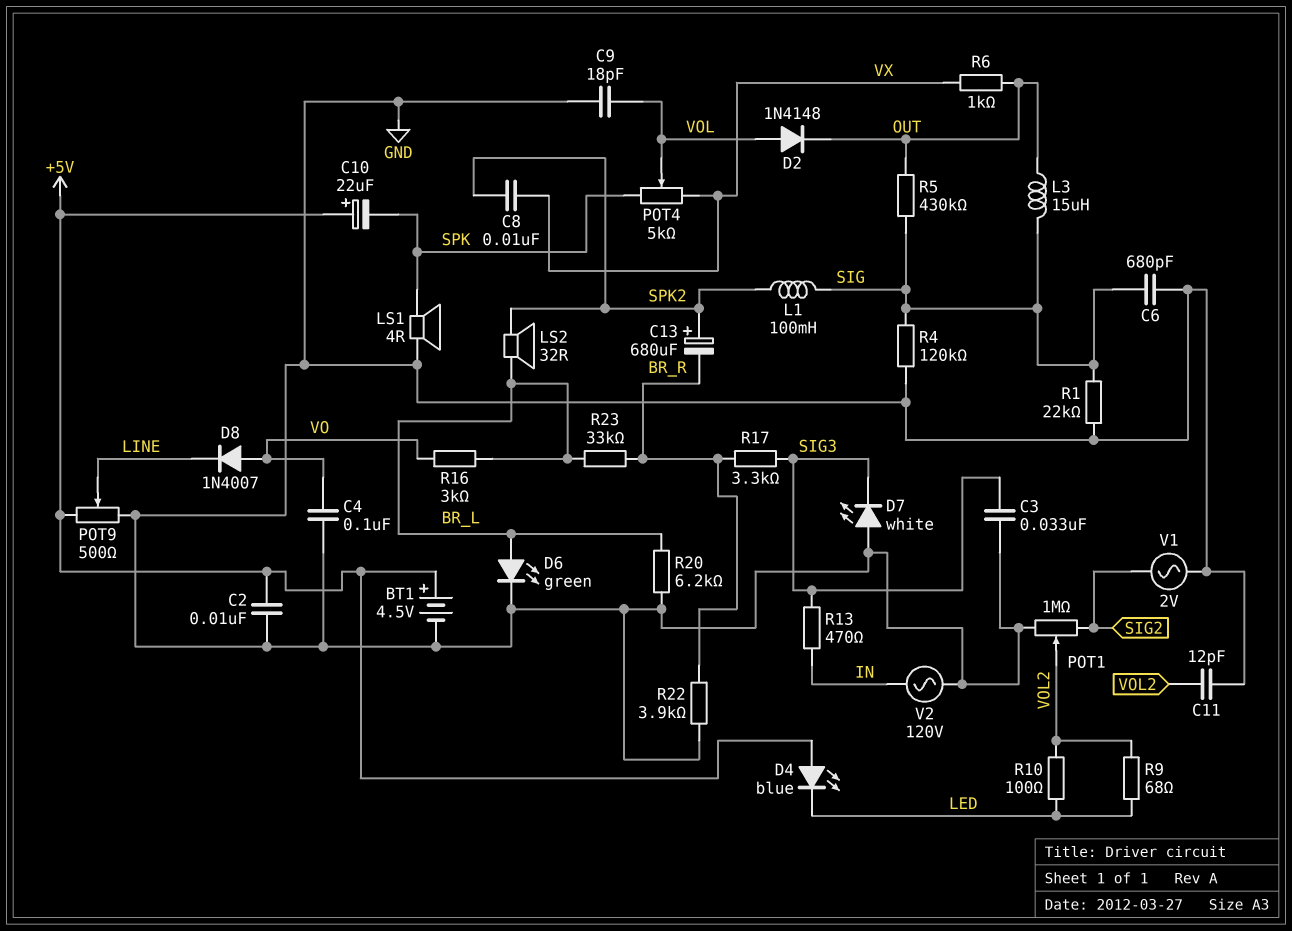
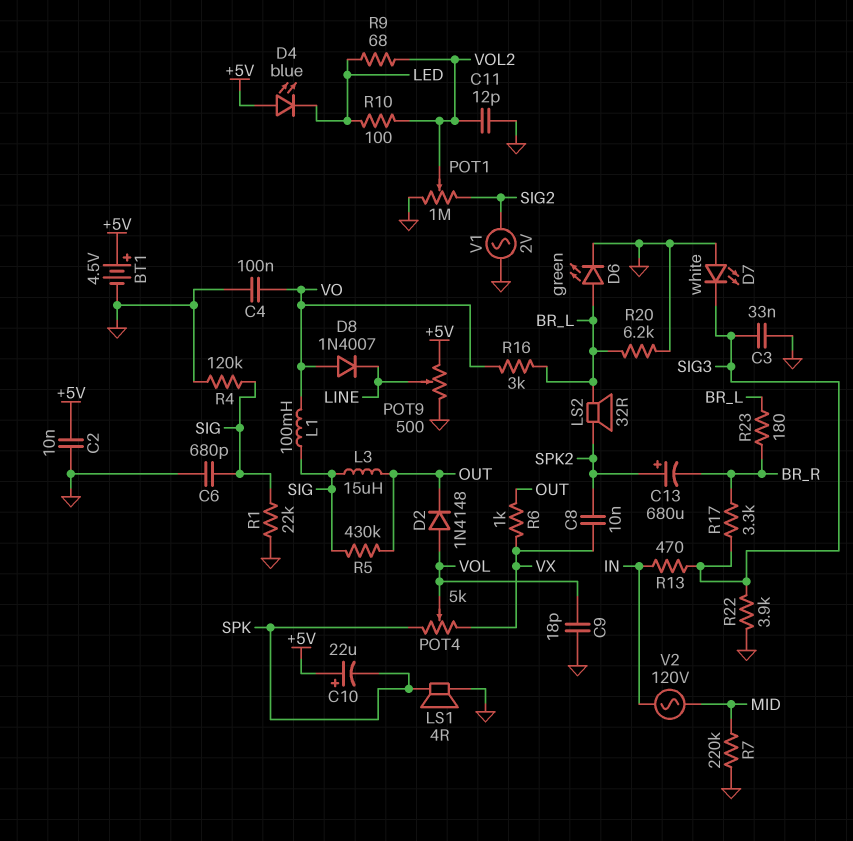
L1: 100mH (SIG, SPK2) -> 100mH (SIG, VO)
R7: none -> 220k (GND, MID)
R22: 3.9k (BR_R, GND) -> 3.9k (GND, SIG3)
R23: 33k (BR_L, BR_R) -> 180 (BR_L, BR_R)
V2: AC 120V (GND, IN) -> AC 120V (IN, MID)

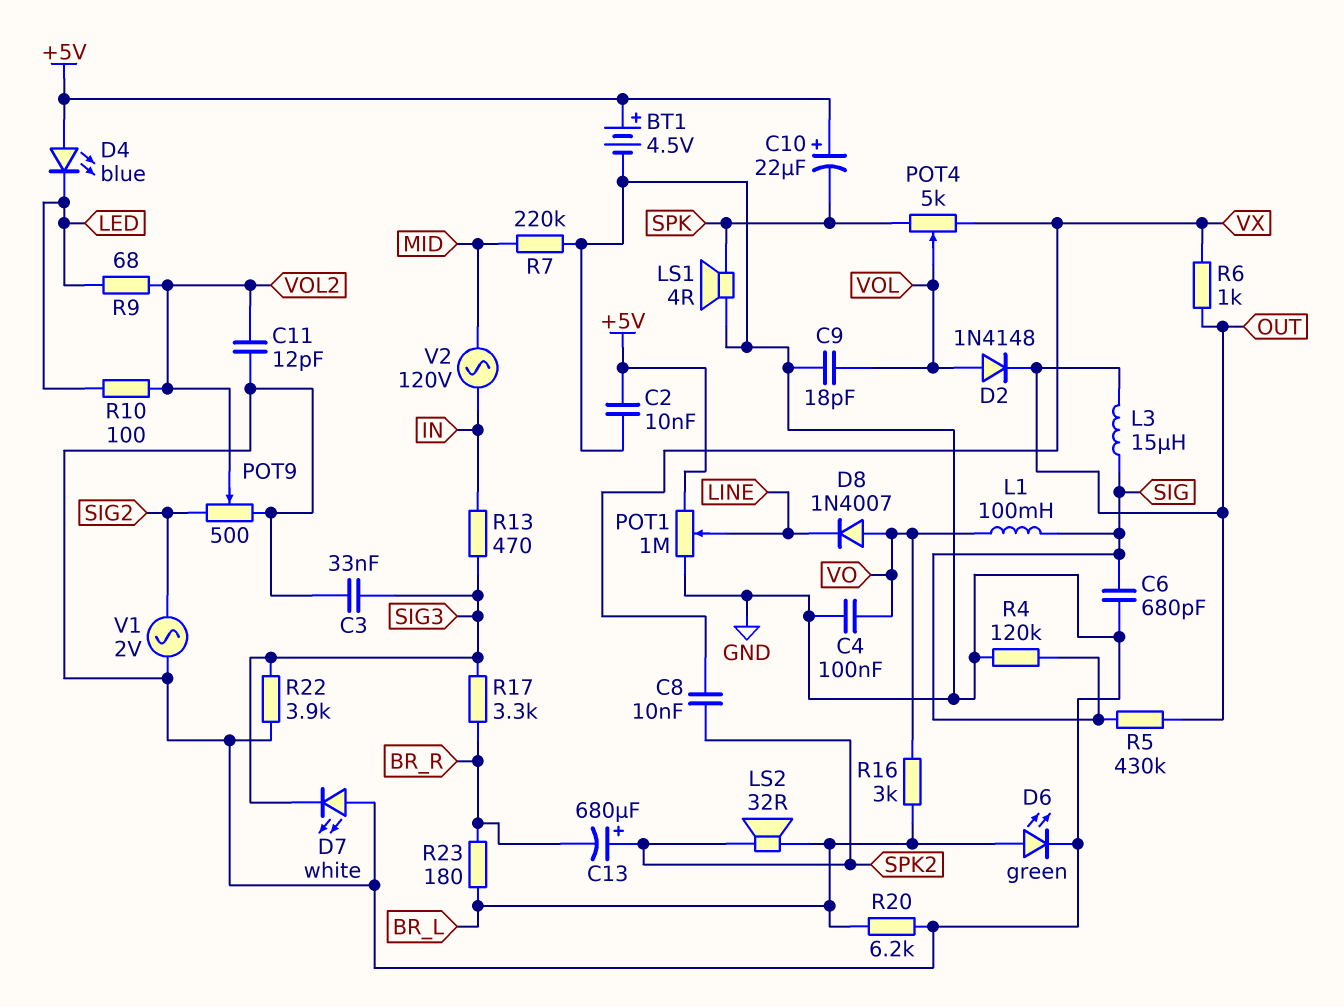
POT1: 1M (GND, SIG2, wiper VOL2) -> 1M (+5V, GND, wiper LINE)
POT9: 500 (+5V, GND, wiper LINE) -> 500 (GND, SIG2, wiper VOL2)
R1: 22k (GND, SIG) -> none

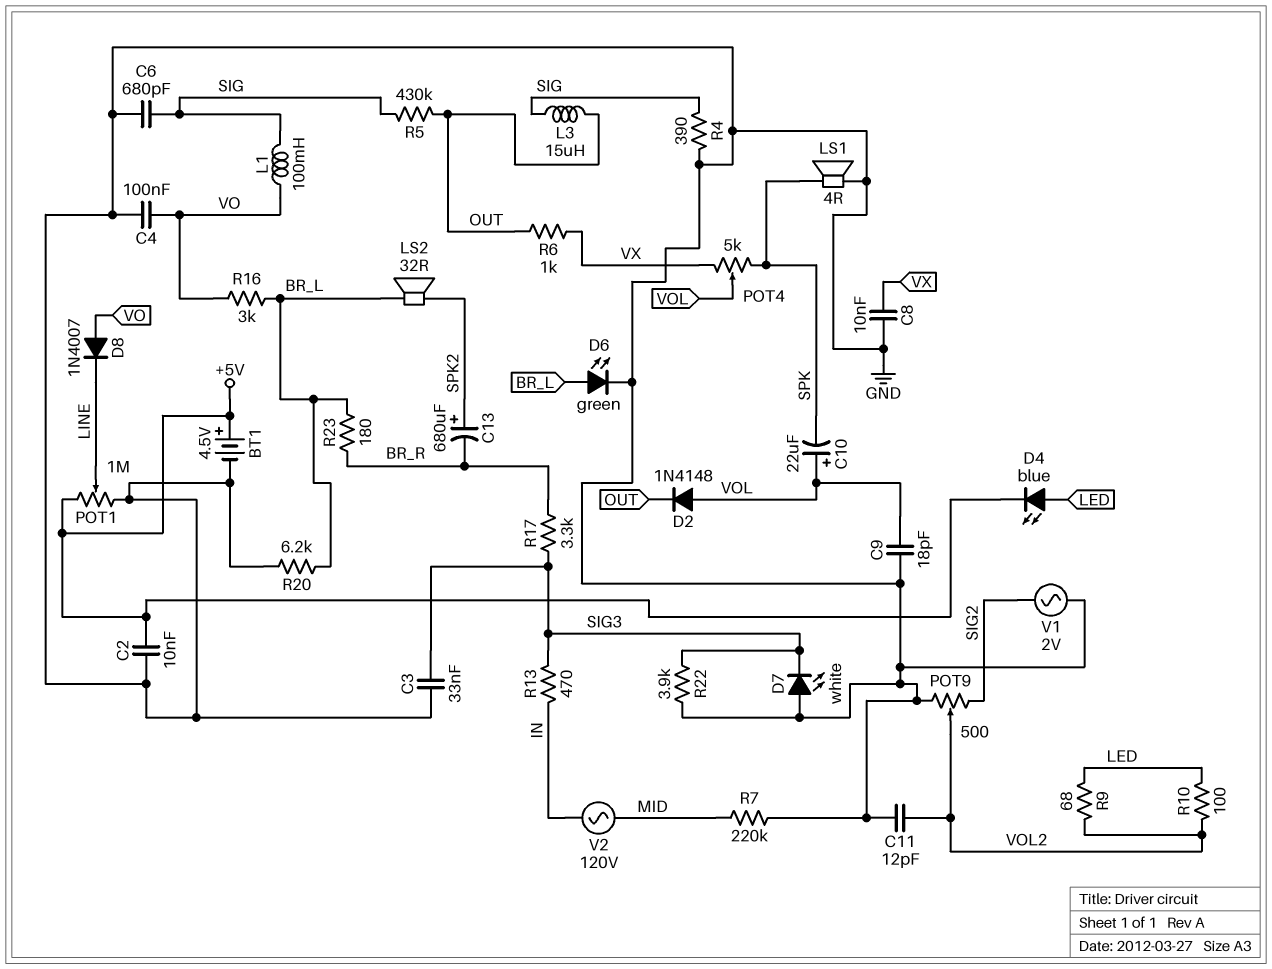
C8: 10nF (SPK2, VX) -> 10nF (GND, VX)
C10: 22uF (plus +5V, minus SPK) -> 22uF (plus VOL, minus SPK)
D4: LED blue (A +5V, K LED) -> LED blue (A LED, K +5V)
R4: 120k (GND, SIG) -> 390 (GND, SIG)

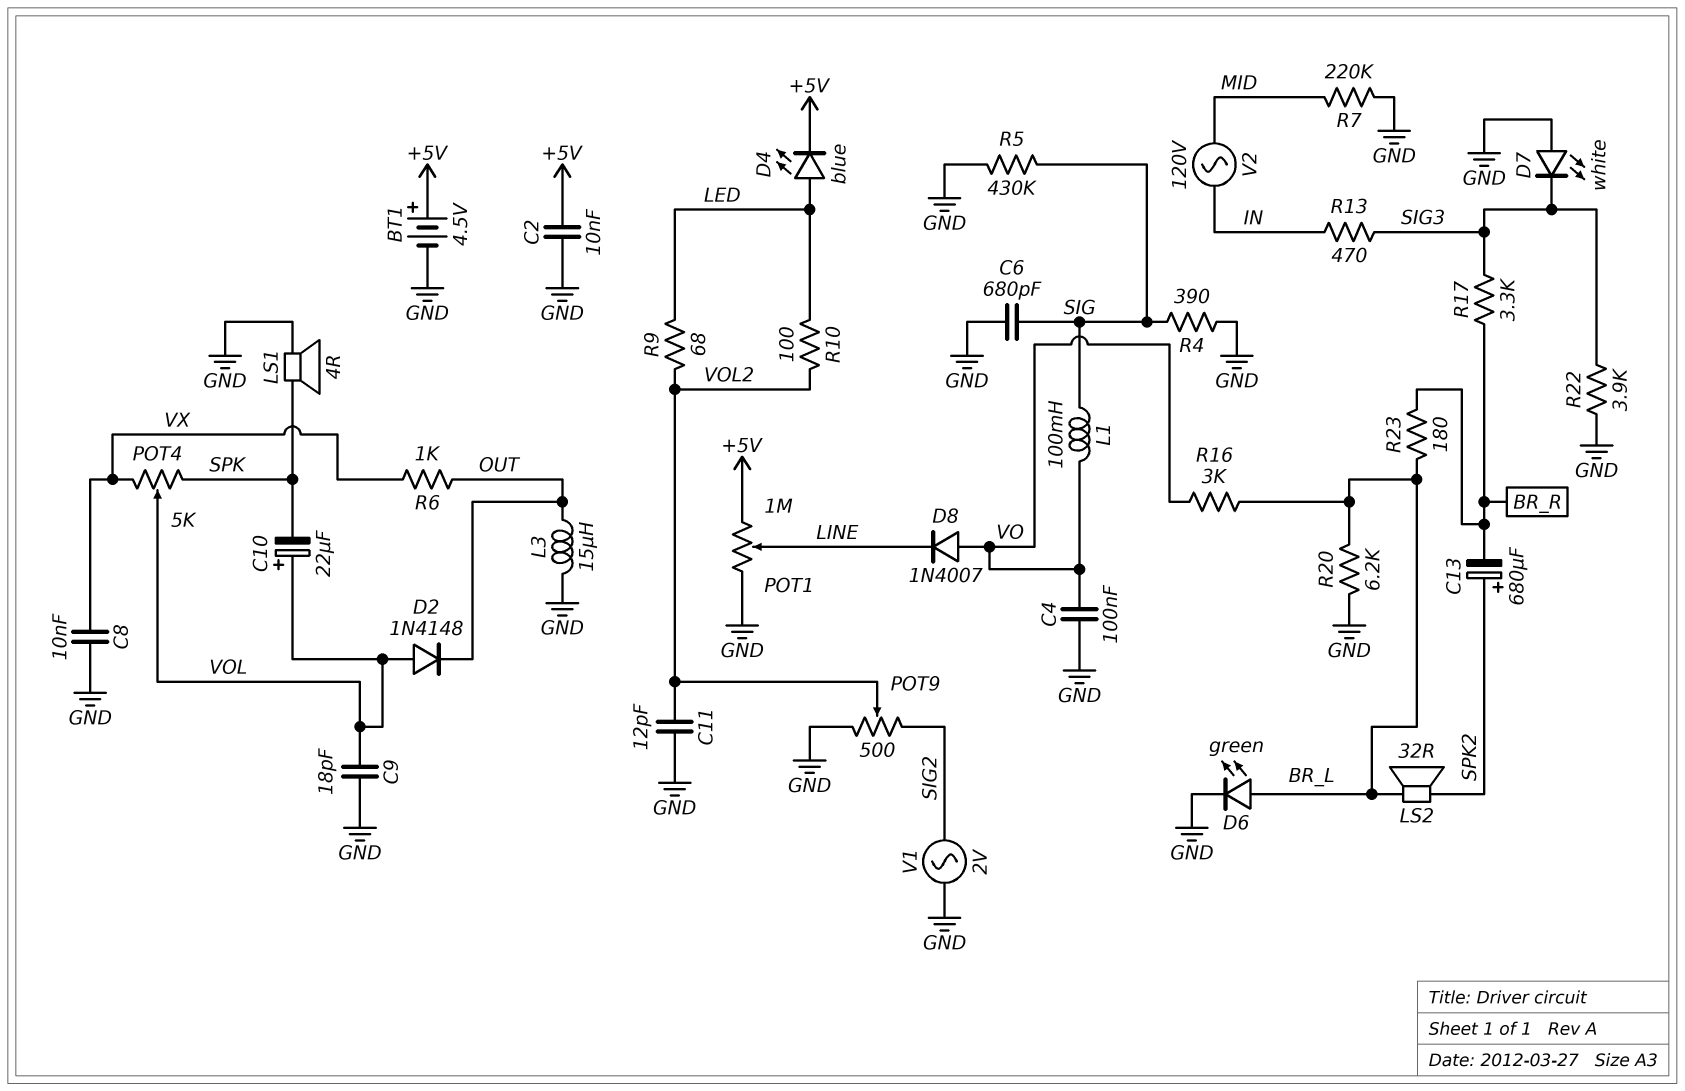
C3: 33nF (GND, SIG3) -> none
L3: 15uH (OUT, SIG) -> 15uH (GND, OUT)
R5: 430k (OUT, SIG) -> 430k (GND, SIG)

